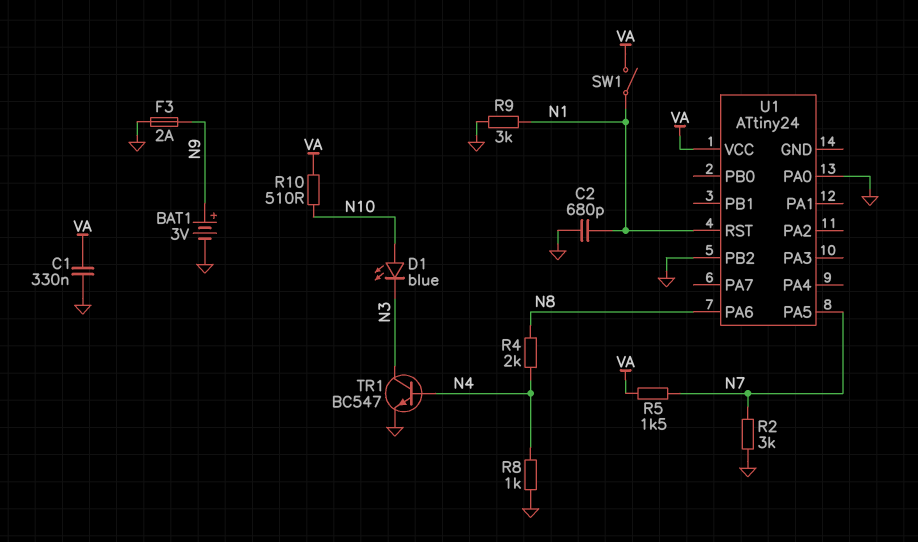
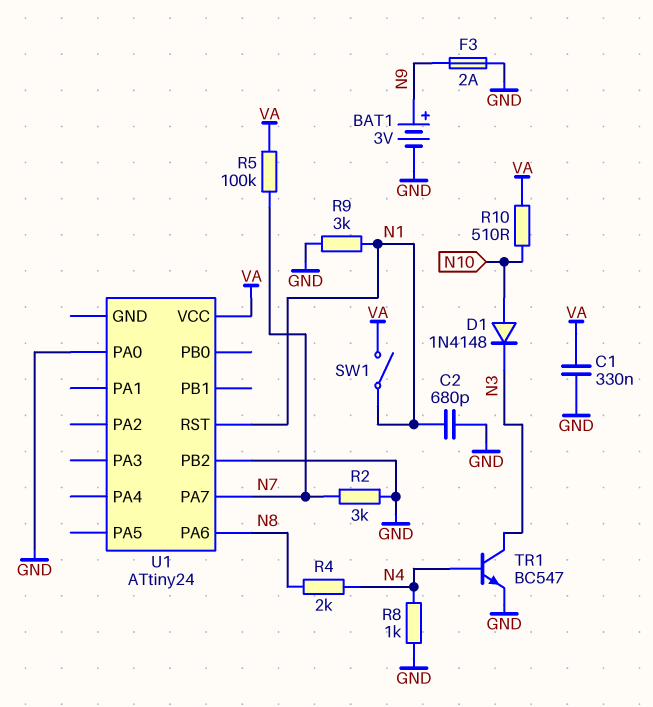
D1: LED blue (A N10, K N3) -> diode 1N4148 (A N10, K N3)
R5: 1.5k (N7, VA) -> 100k (N7, VA)
U1 pin PA5: N7 -> none
U1 pin PA7: none -> N7

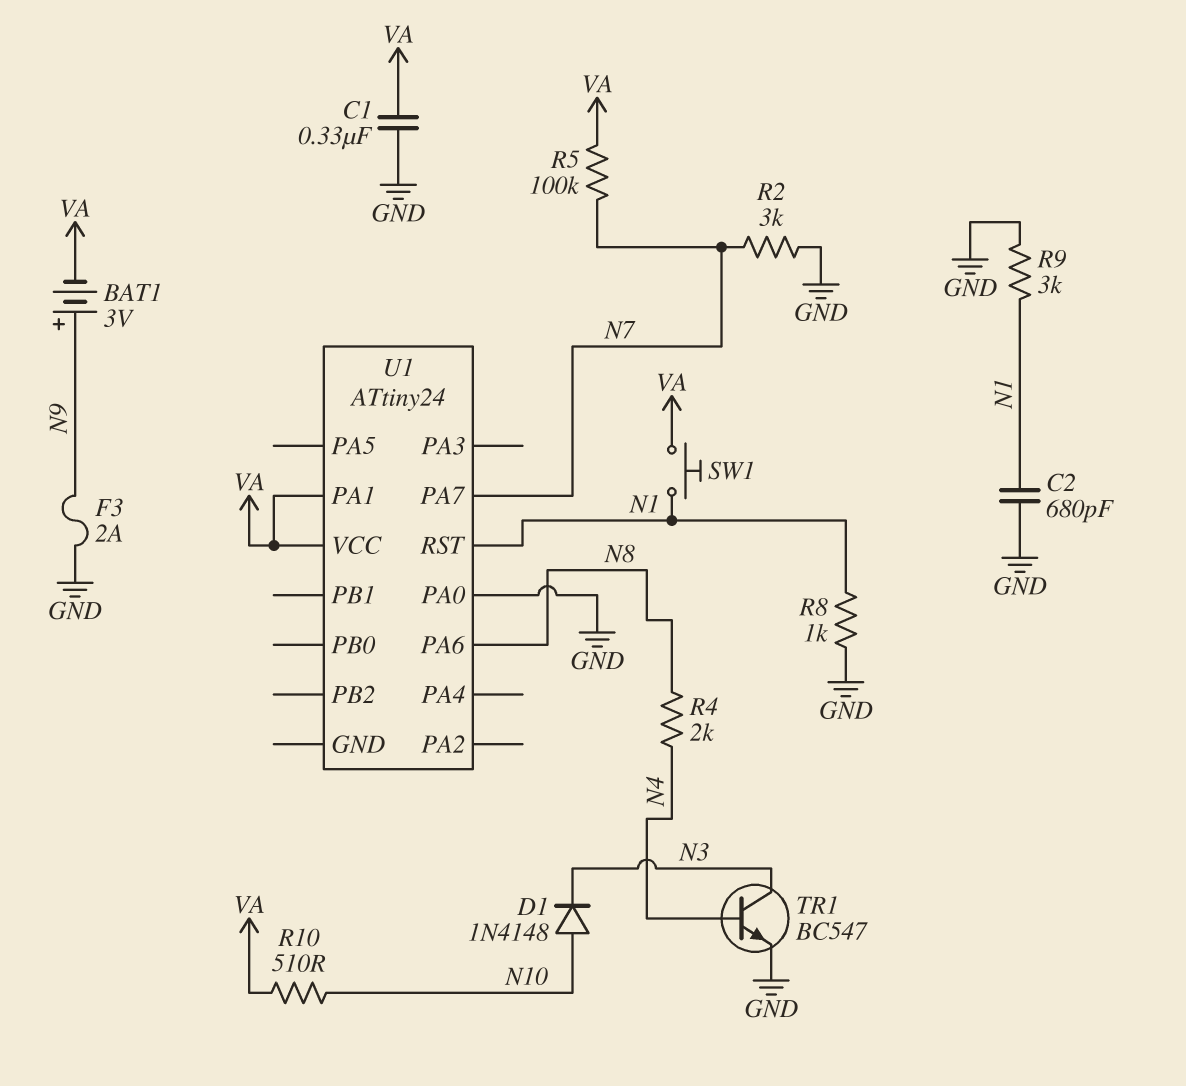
BAT1: 3V (plus N9, minus GND) -> 3V (plus N9, minus VA)
R8: 1k (GND, N4) -> 1k (GND, N1)
SW1: switch (N1, VA) -> button (N1, VA)
U1 pin PA1: none -> VA
U1 pin PB2: GND -> none

